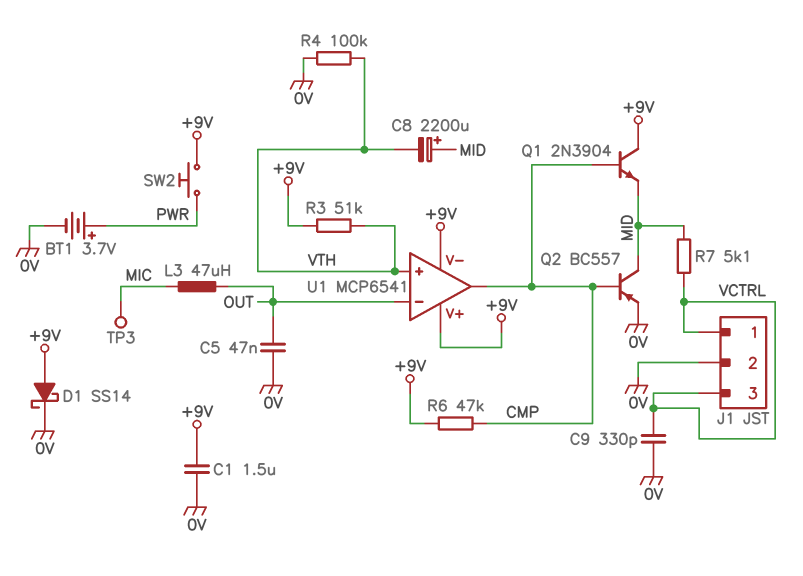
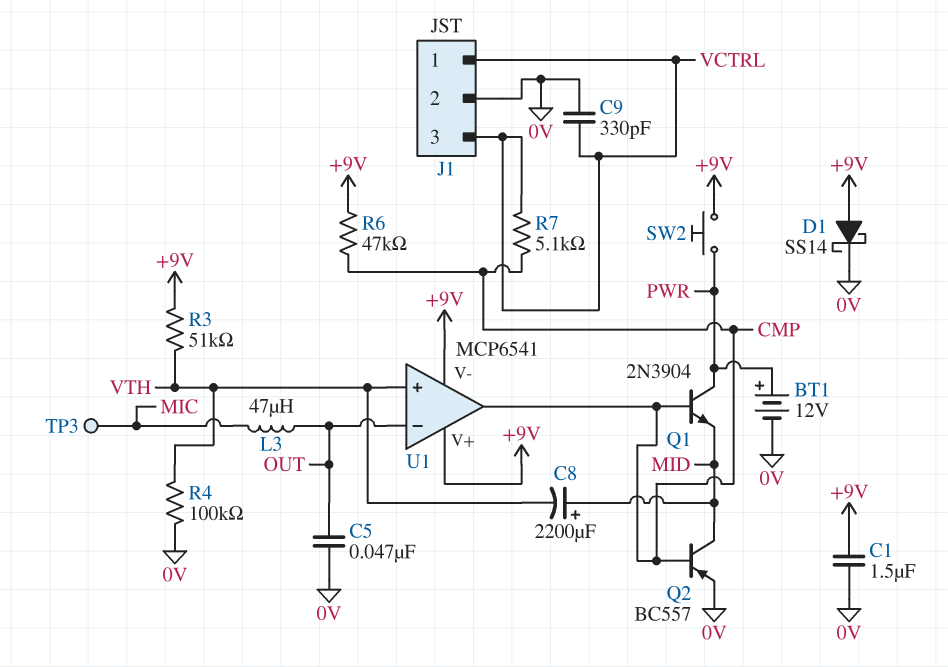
BT1: 3.7V (plus PWR, minus 0V) -> 12V (plus PWR, minus 0V)
Q1: NPN 2N3904 (B CMP, C +9V, E MID) -> NPN 2N3904 (B CMP, C PWR, E MID)
R7: 5.1k (MID, VCTRL) -> 5.1k (CMP, VCTRL)

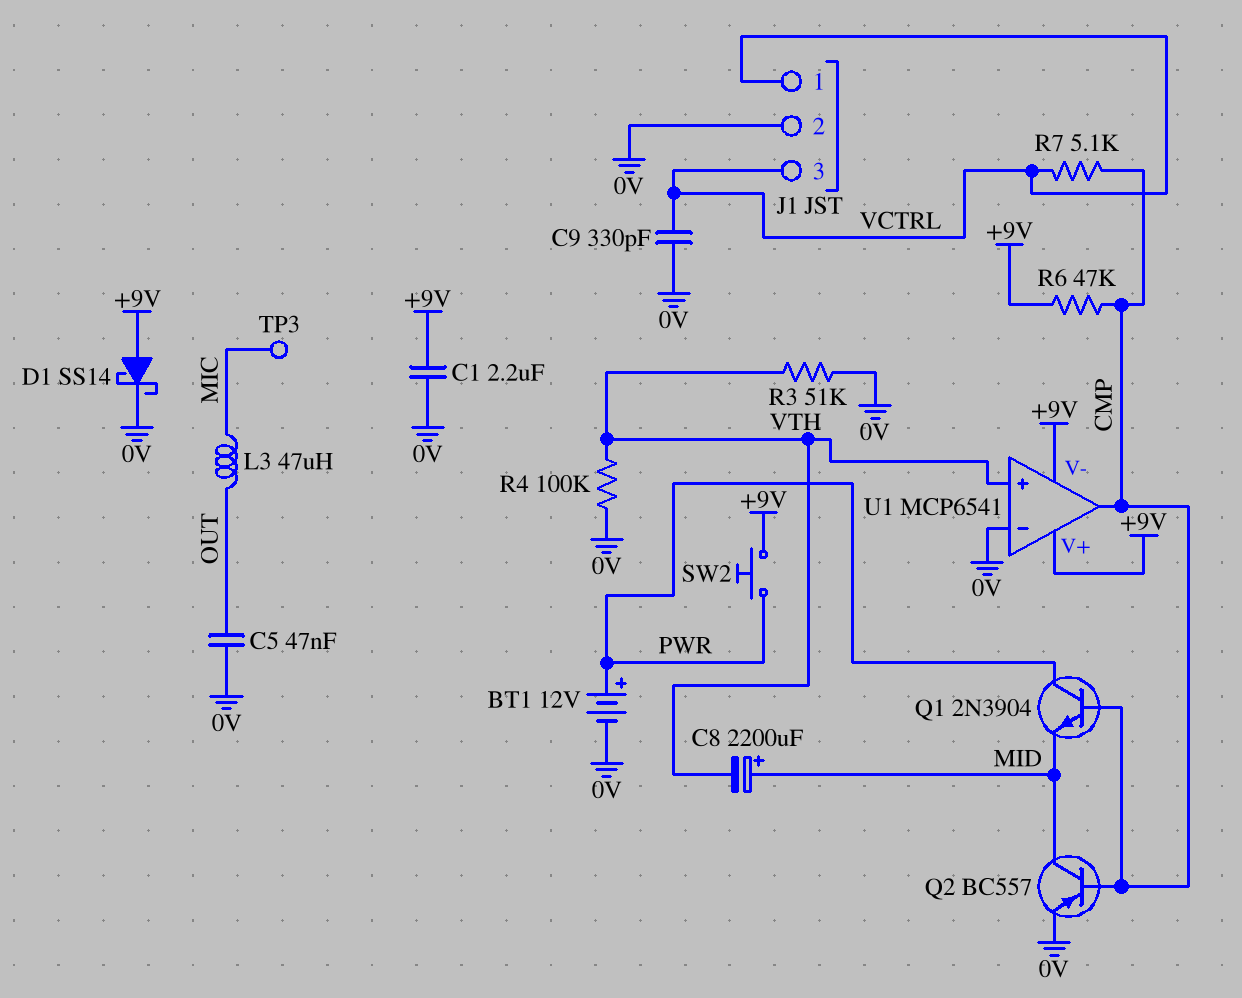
C1: 1.5uF (+9V, 0V) -> 2.2uF (+9V, 0V)
R3: 51k (+9V, VTH) -> 51k (0V, VTH)
U1 pin in-: OUT -> 0V

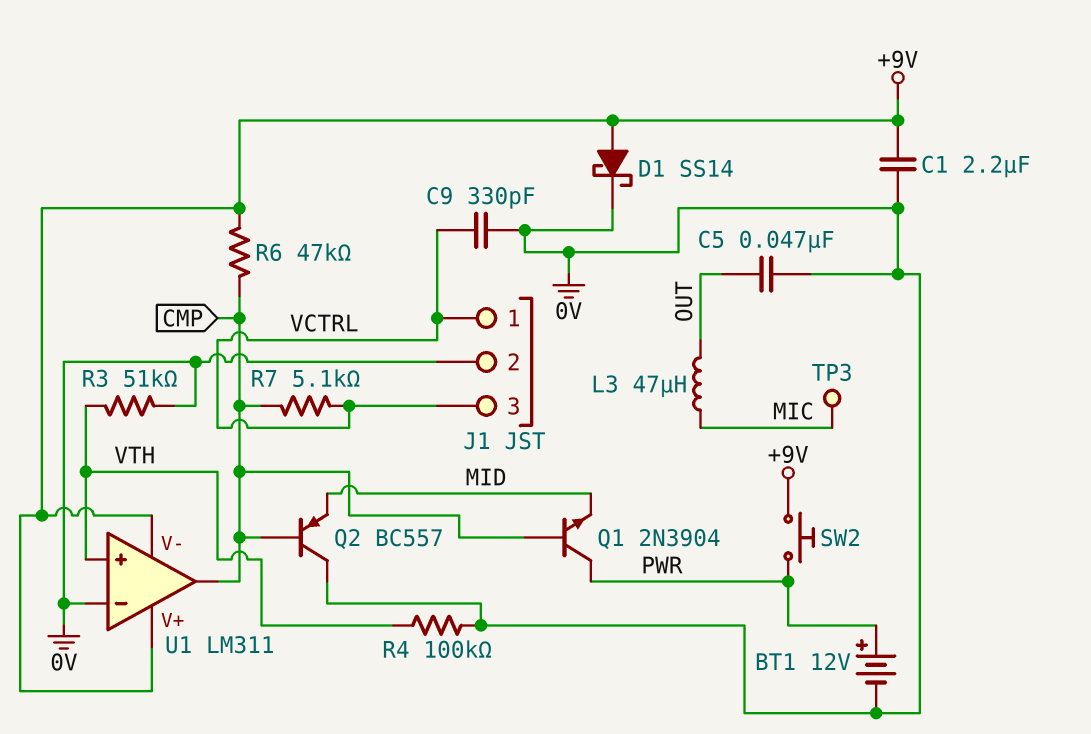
C8: 2200uF (plus MID, minus VTH) -> none
Q2: PNP BC557 (B CMP, C MID, E 0V) -> PNP BC557 (B CMP, C 0V, E MID)
U1: MCP6541 -> LM311

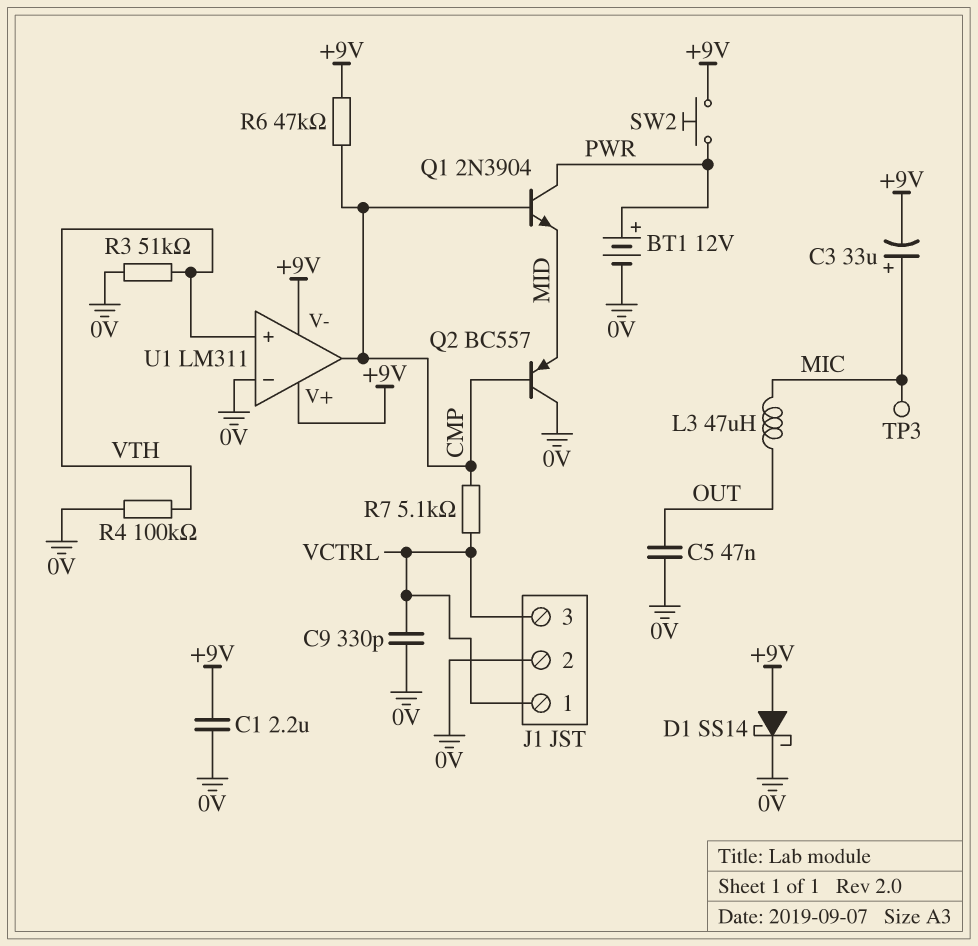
C3: none -> 33uF (plus MIC, minus +9V)

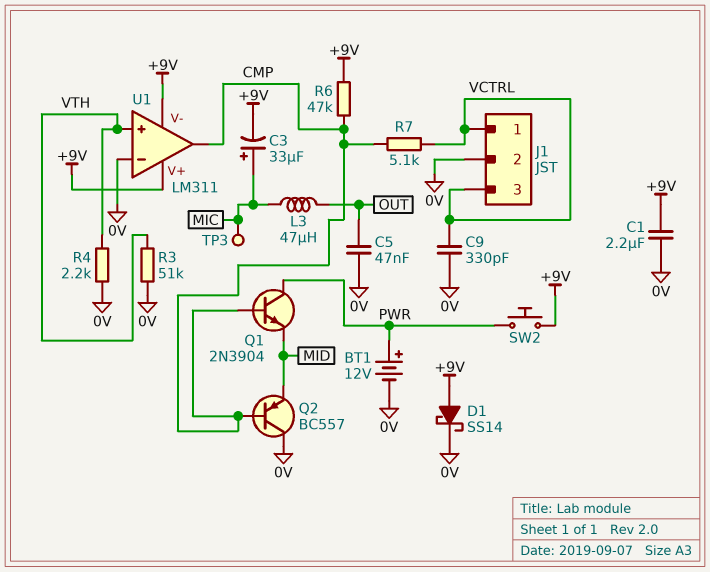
R4: 100k (0V, VTH) -> 2.2k (0V, VTH)

